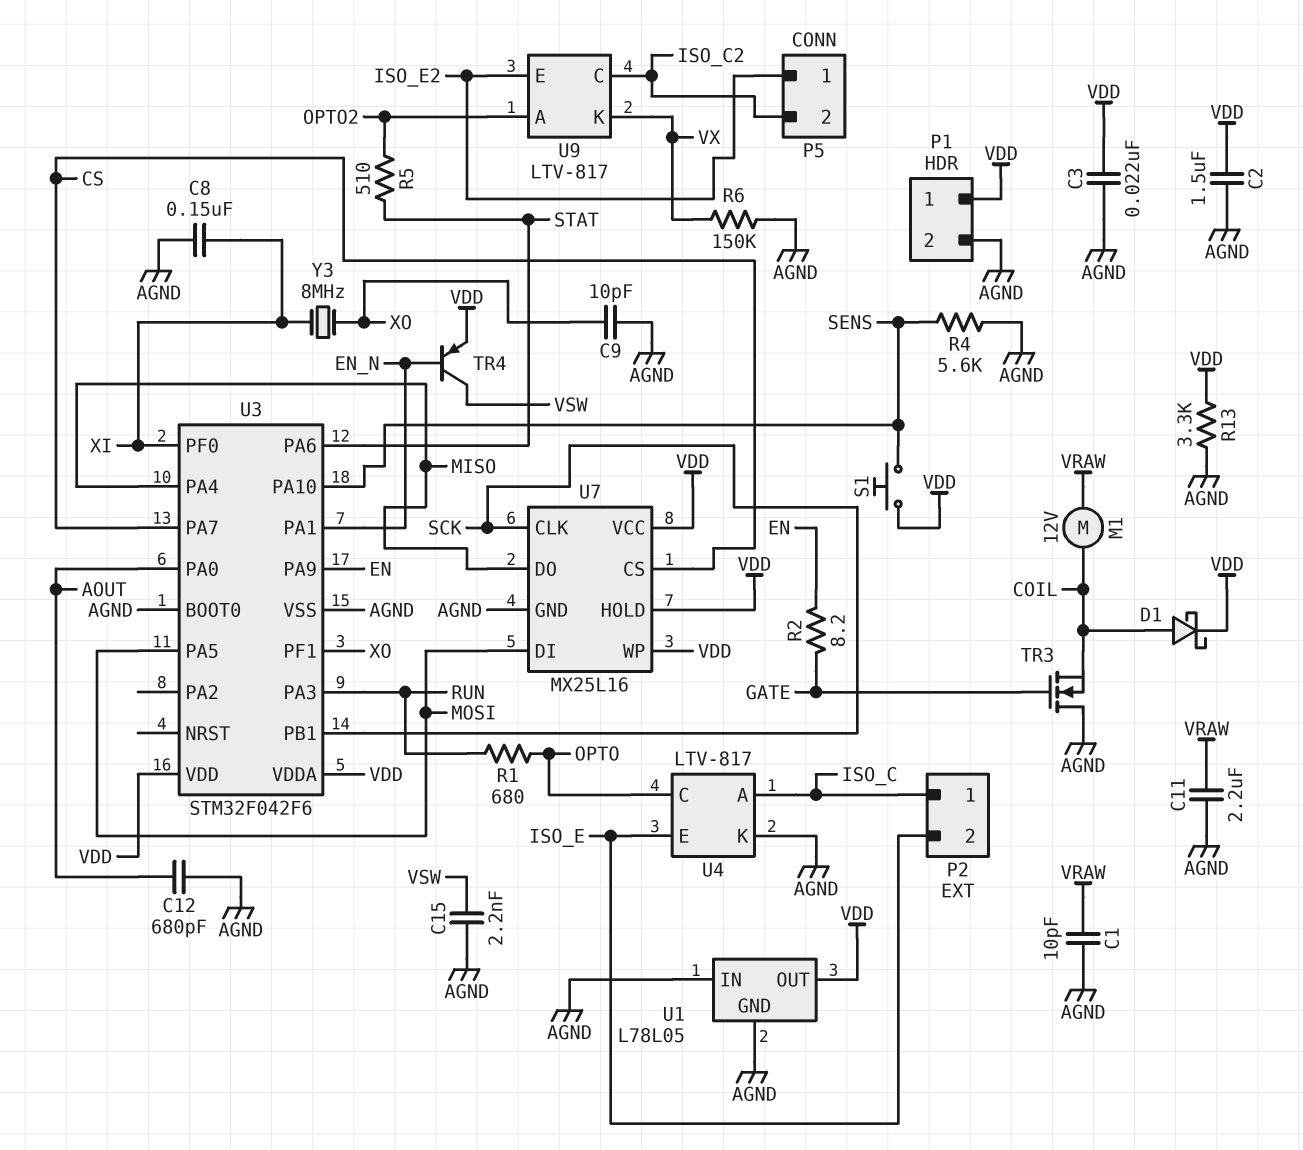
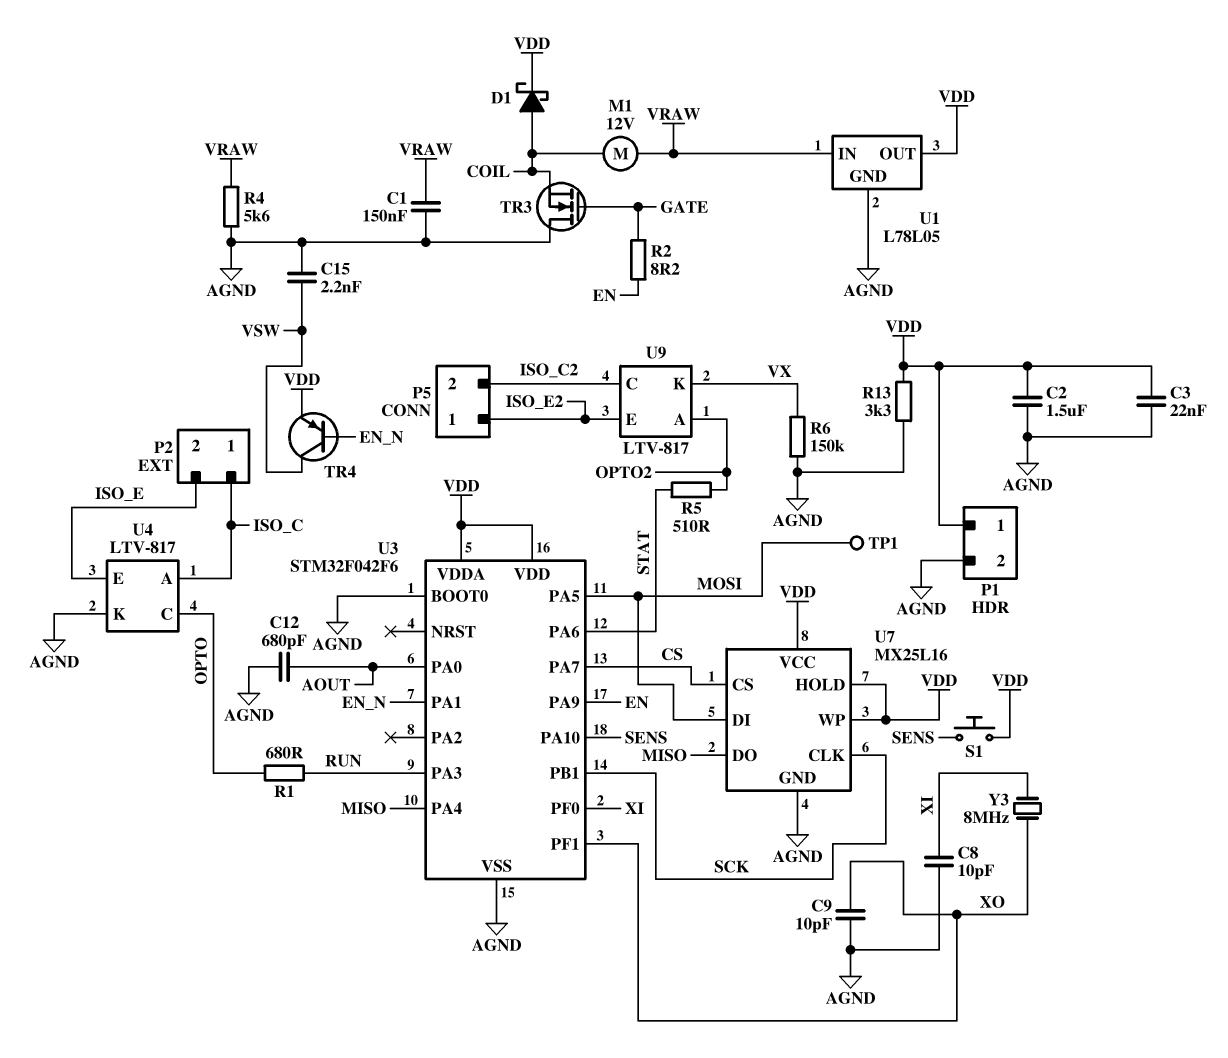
C1: 10pF (AGND, VRAW) -> 150nF (AGND, VRAW)
C8: 150nF (AGND, XI) -> 10pF (AGND, XI)
C11: 2.2uF (AGND, VRAW) -> none
R4: 5.6k (AGND, SENS) -> 5.6k (AGND, VRAW)
TP1: none -> test point (MOSI)
U1 pin IN: AGND -> VRAW

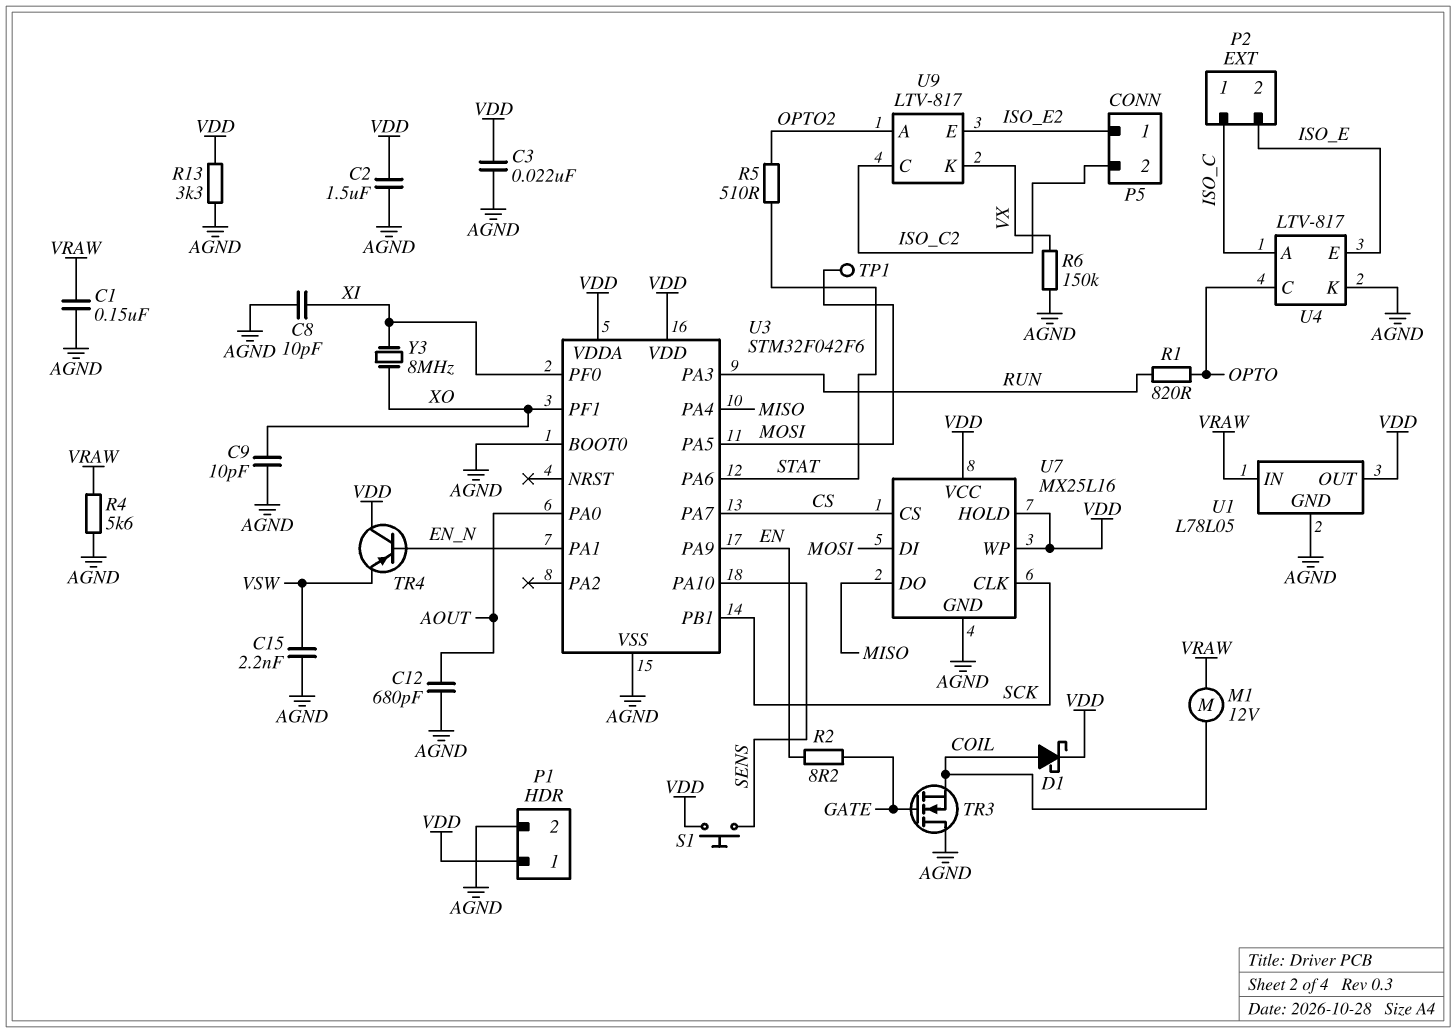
R1: 680 (OPTO, RUN) -> 820 (OPTO, RUN)
TR4: PNP (B EN_N, C VSW, E VDD) -> PNP (B EN_N, C VDD, E VSW)

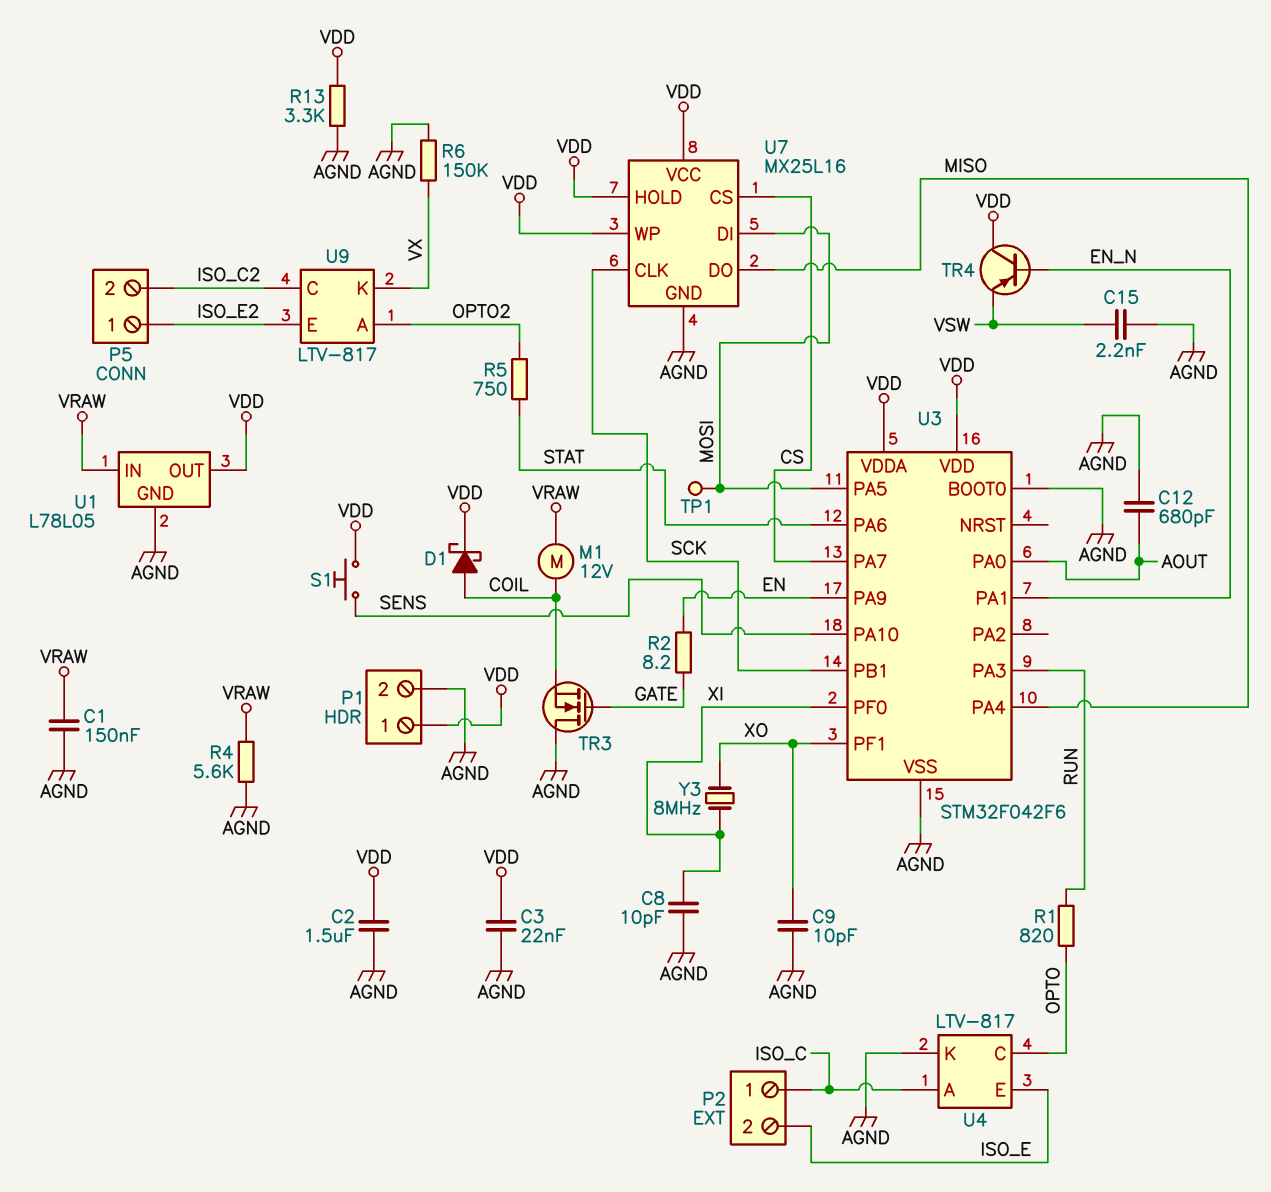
R5: 510 (OPTO2, STAT) -> 750 (OPTO2, STAT)

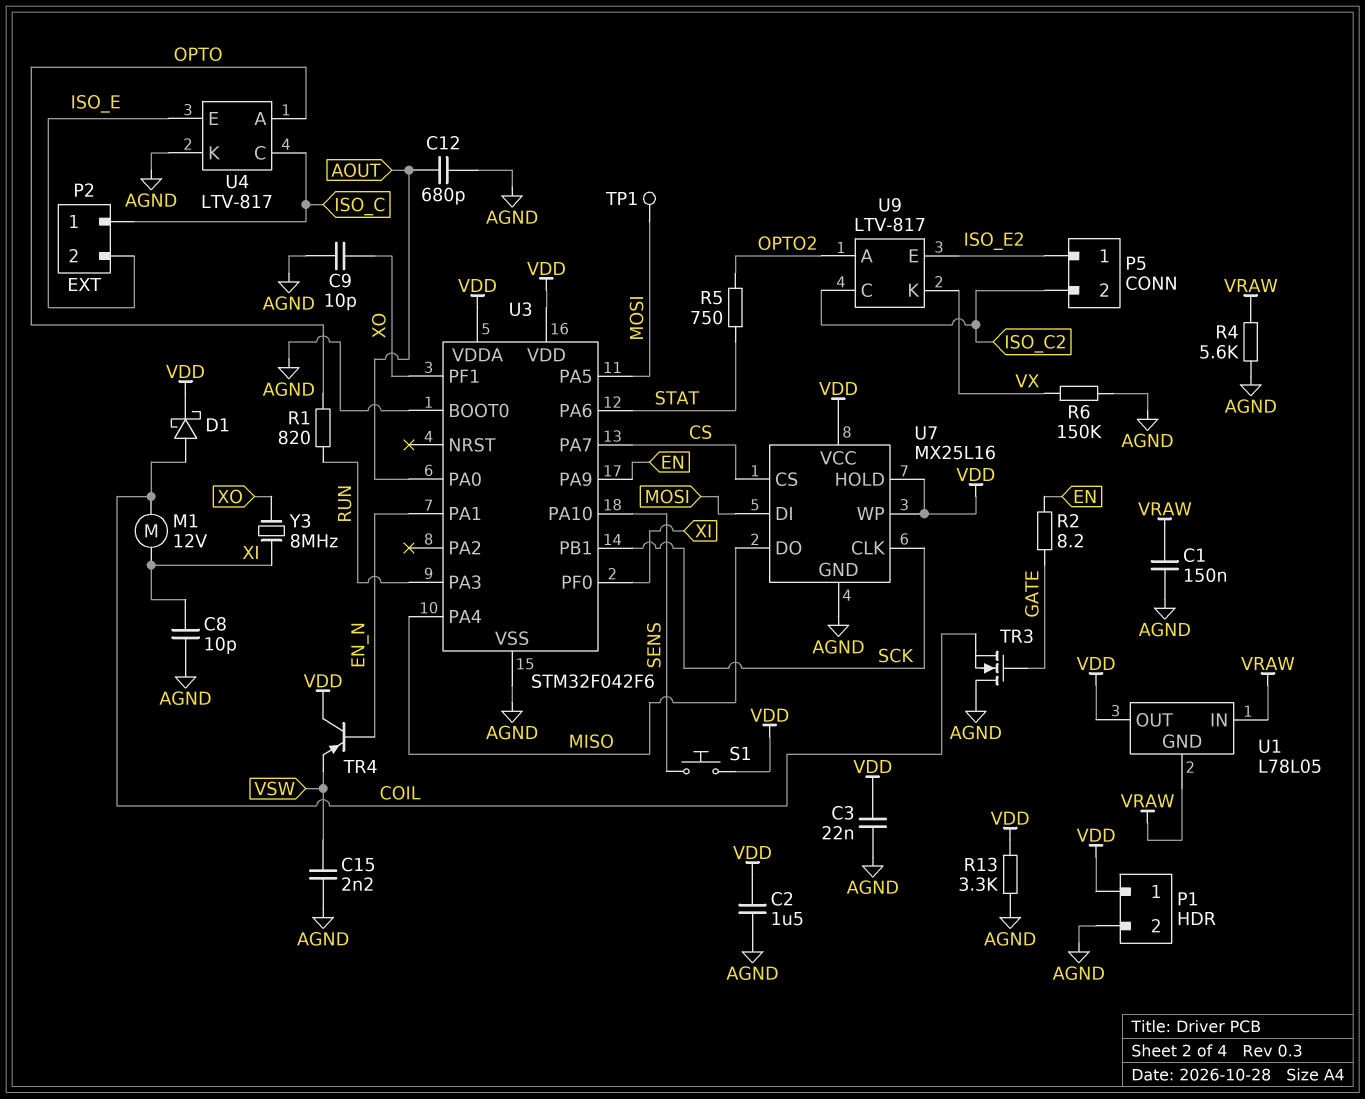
M1: motor 12V (COIL, VRAW) -> motor 12V (COIL, XI)
U1 pin GND: AGND -> VRAW
U4 pin A: ISO_C -> OPTO
U4 pin C: OPTO -> ISO_C

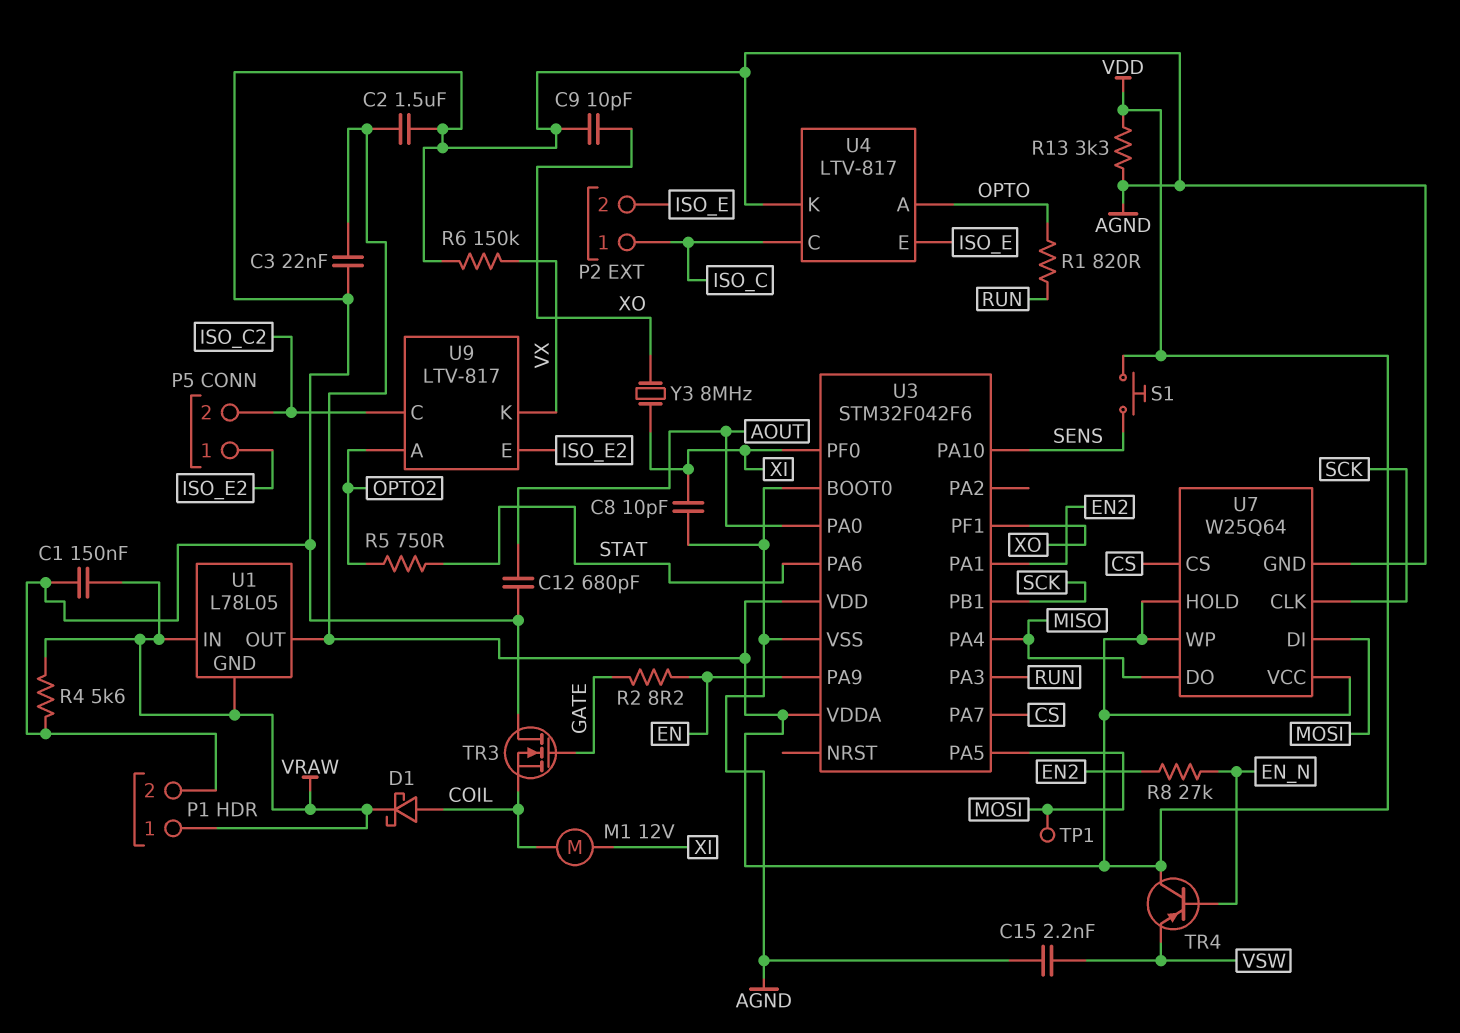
D1: schottky (A COIL, K VDD) -> schottky (A COIL, K VRAW)
P1 pin 1: VDD -> VRAW
R8: none -> 27k (EN2, EN_N)
U3 pin PA1: EN_N -> EN2
U7: MX25L16 -> W25Q64

